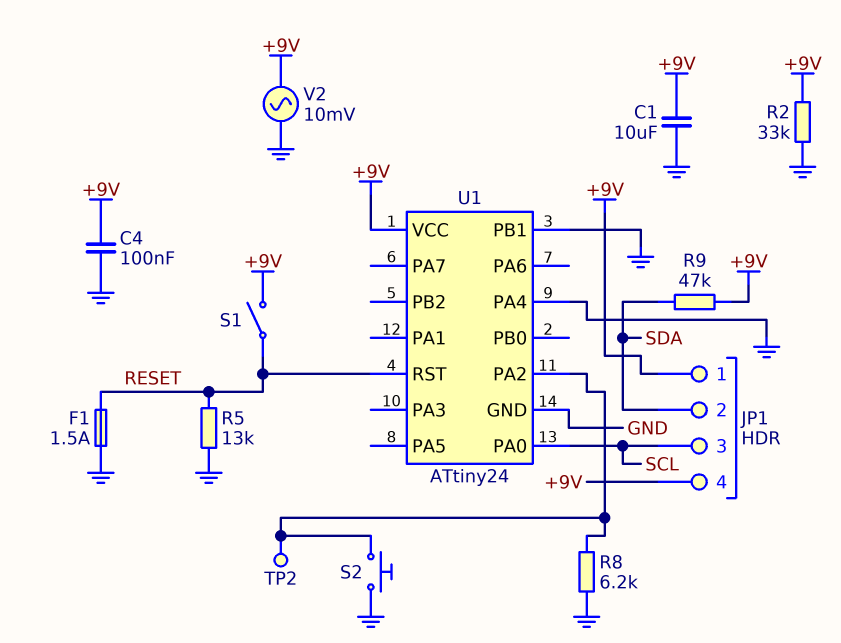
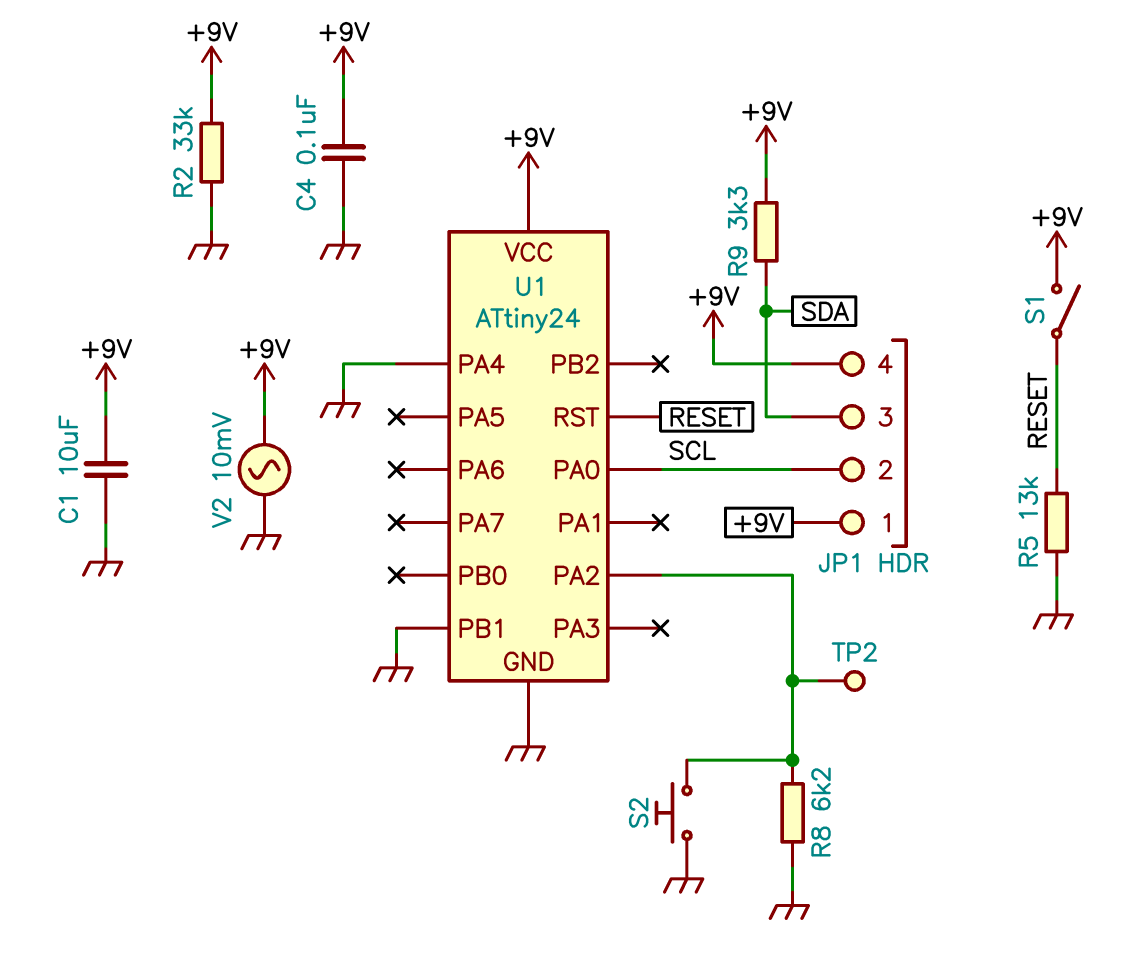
F1: 1.5A (GND, RESET) -> none
JP1 pin 2: SDA -> SCL
JP1 pin 3: SCL -> SDA
R9: 47k (+9V, SDA) -> 3.3k (+9V, SDA)

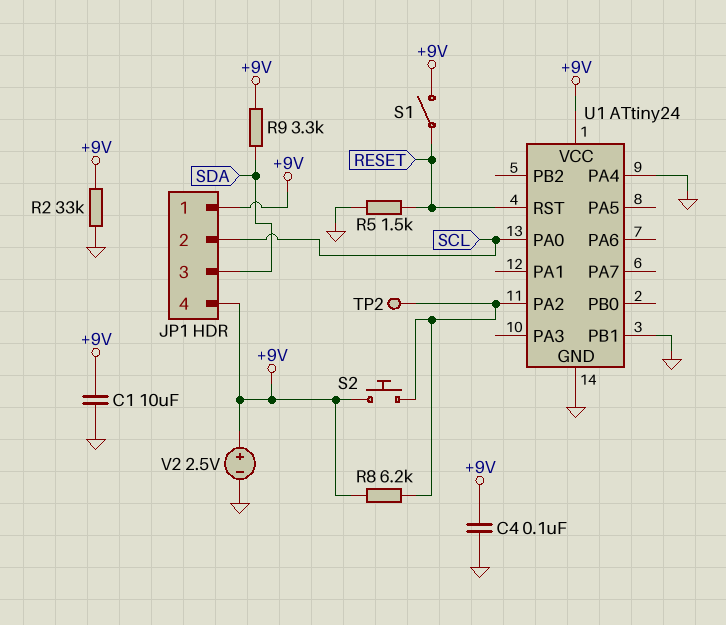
R5: 13k (GND, RESET) -> 1.5k (GND, RESET)
R8: 6.2k (GND, U1/PA2) -> 6.2k (+9V, U1/PA2)
S2: button (GND, U1/PA2) -> button (+9V, U1/PA2)
V2: AC 10mV (+9V, GND) -> 2.5V (plus +9V, minus GND)

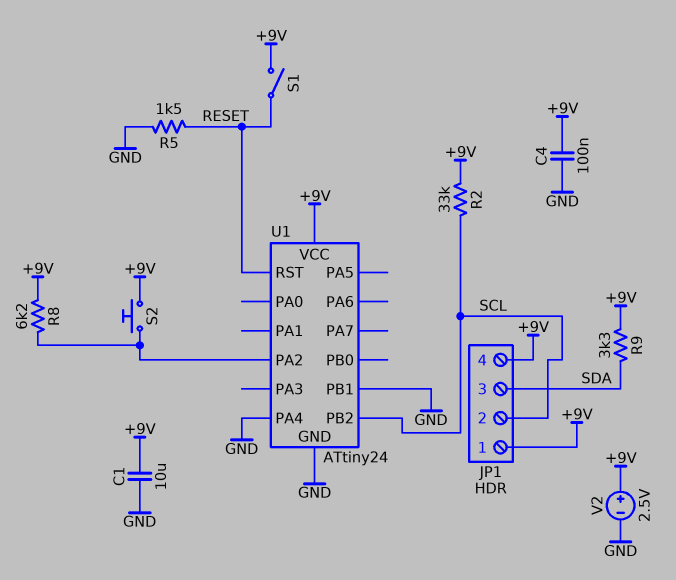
R2: 33k (+9V, GND) -> 33k (+9V, SCL)
TP2: test point (U1/PA2) -> none
U1 pin PA0: SCL -> none
U1 pin PB2: none -> SCL

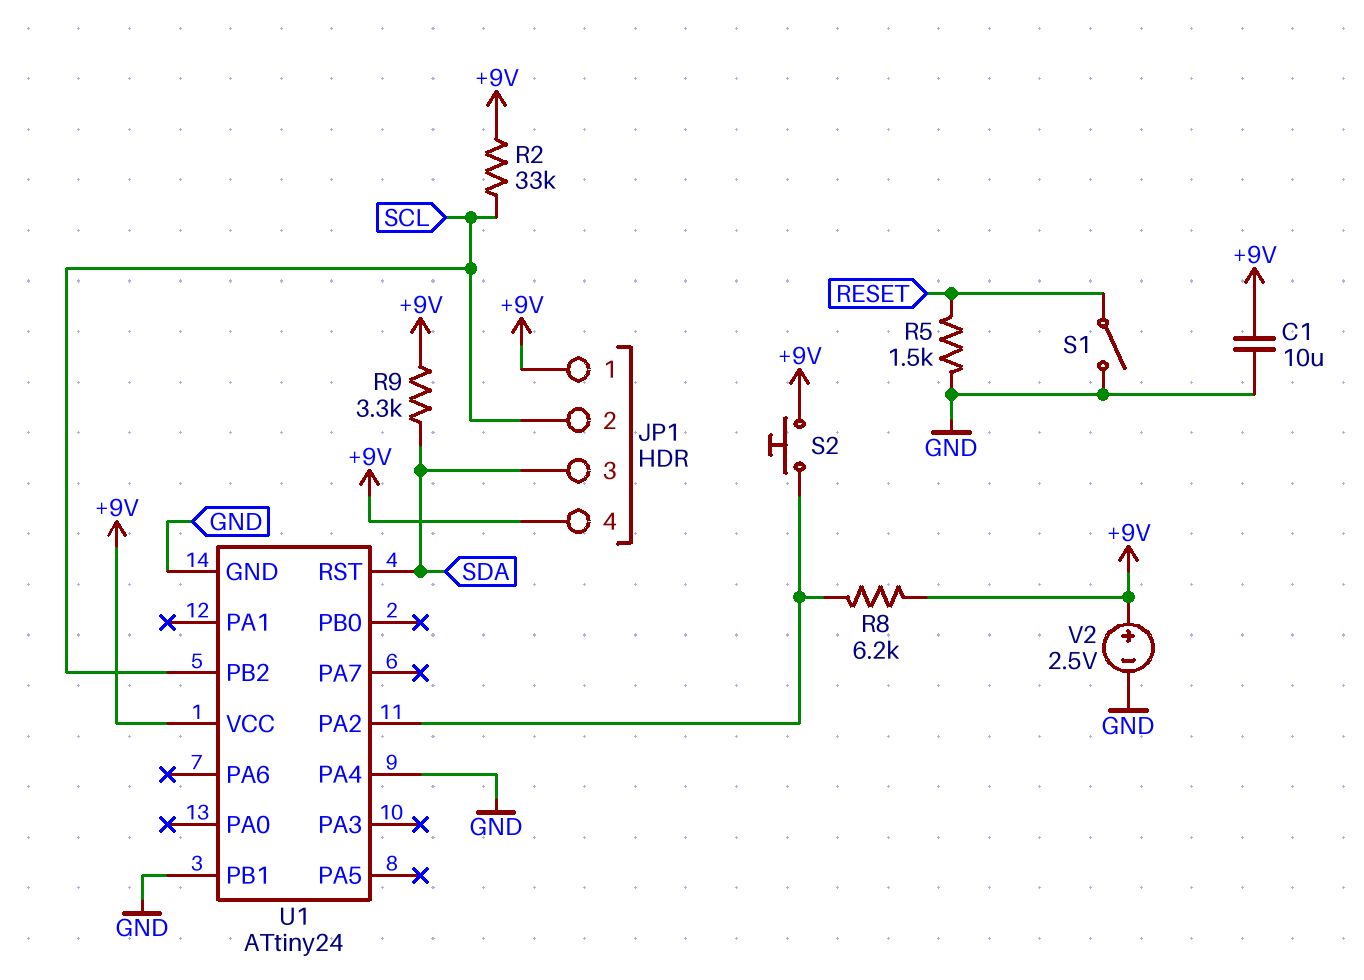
C4: 100nF (+9V, GND) -> none
S1: switch (+9V, RESET) -> switch (GND, RESET)
U1 pin RST: RESET -> SDA

